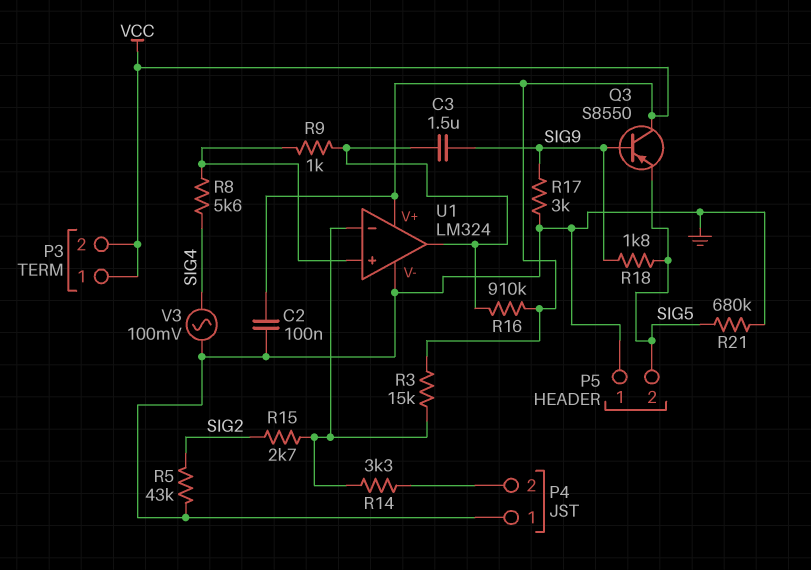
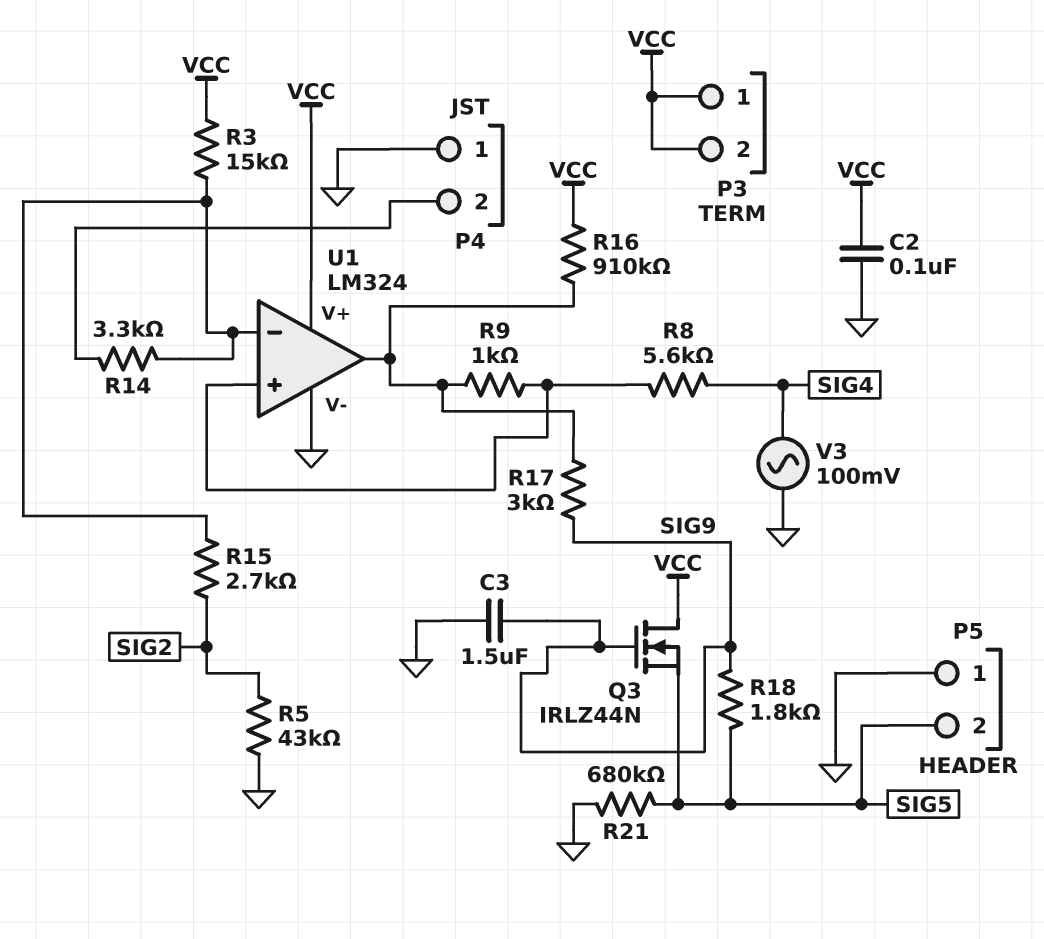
C3: 1.5uF (SIG9, U1/out) -> 1.5uF (GND, SIG9)
Q3: PNP S8550 (B SIG9, C VCC, E SIG5) -> NMOS IRLZ44N (G SIG9, D VCC, S SIG5)
R17: 3k (GND, SIG9) -> 3k (SIG9, U1/out)

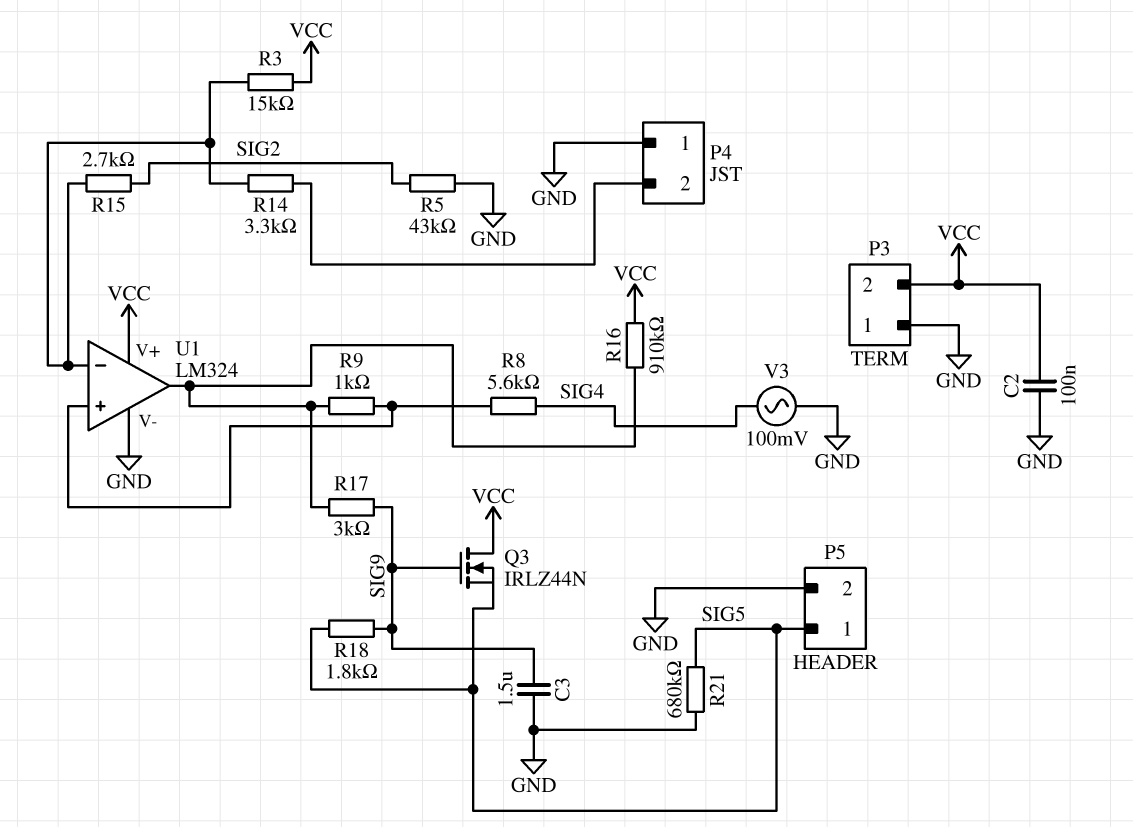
P3 pin 1: VCC -> GND
P5 pin 1: GND -> SIG5
P5 pin 2: SIG5 -> GND

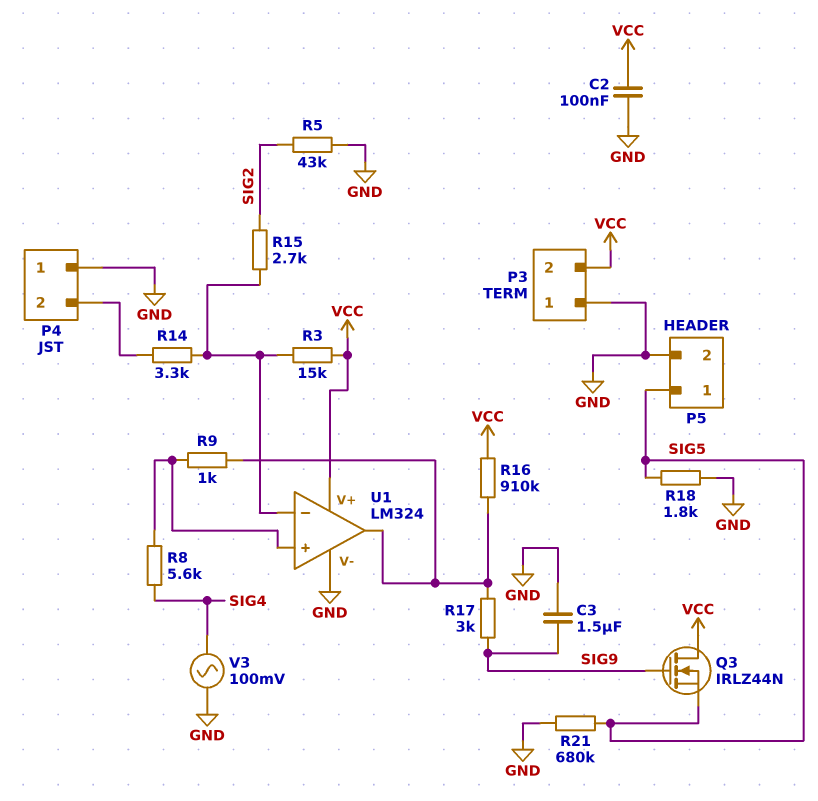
R18: 1.8k (SIG5, SIG9) -> 1.8k (GND, SIG5)

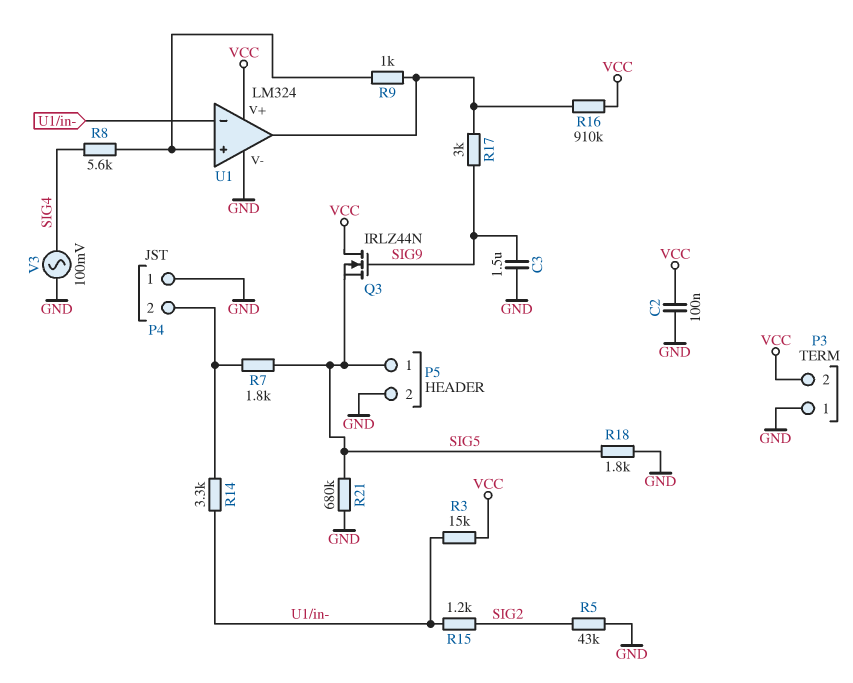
R7: none -> 1.8k (P4/2, SIG5)
R15: 2.7k (SIG2, U1/in-) -> 1.2k (SIG2, U1/in-)

